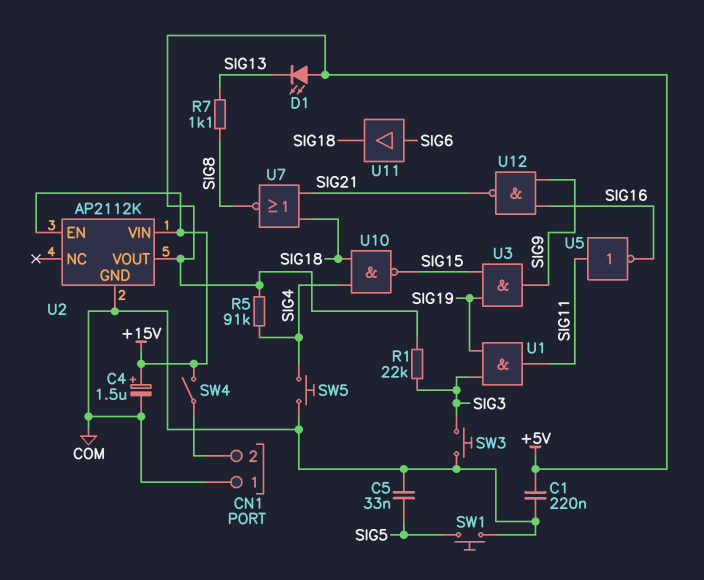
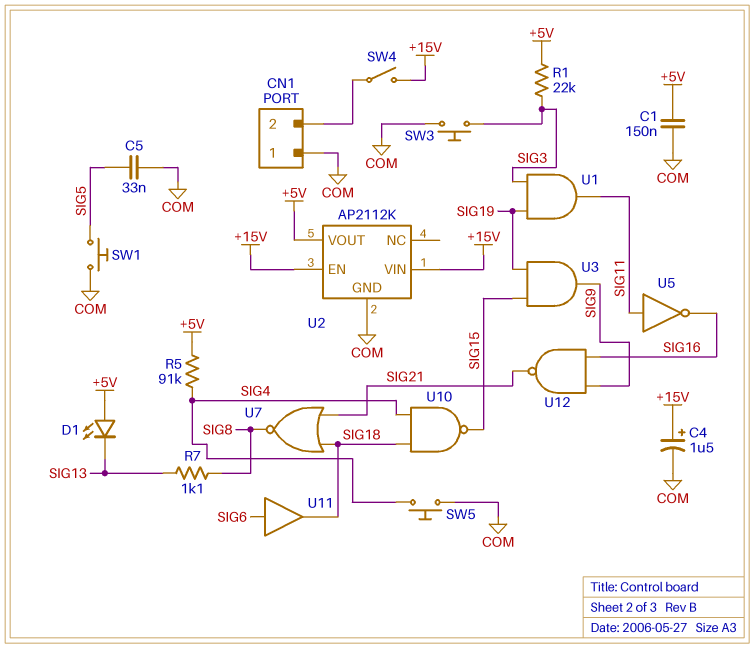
C1: 220nF (+5V, COM) -> 150nF (+5V, COM)

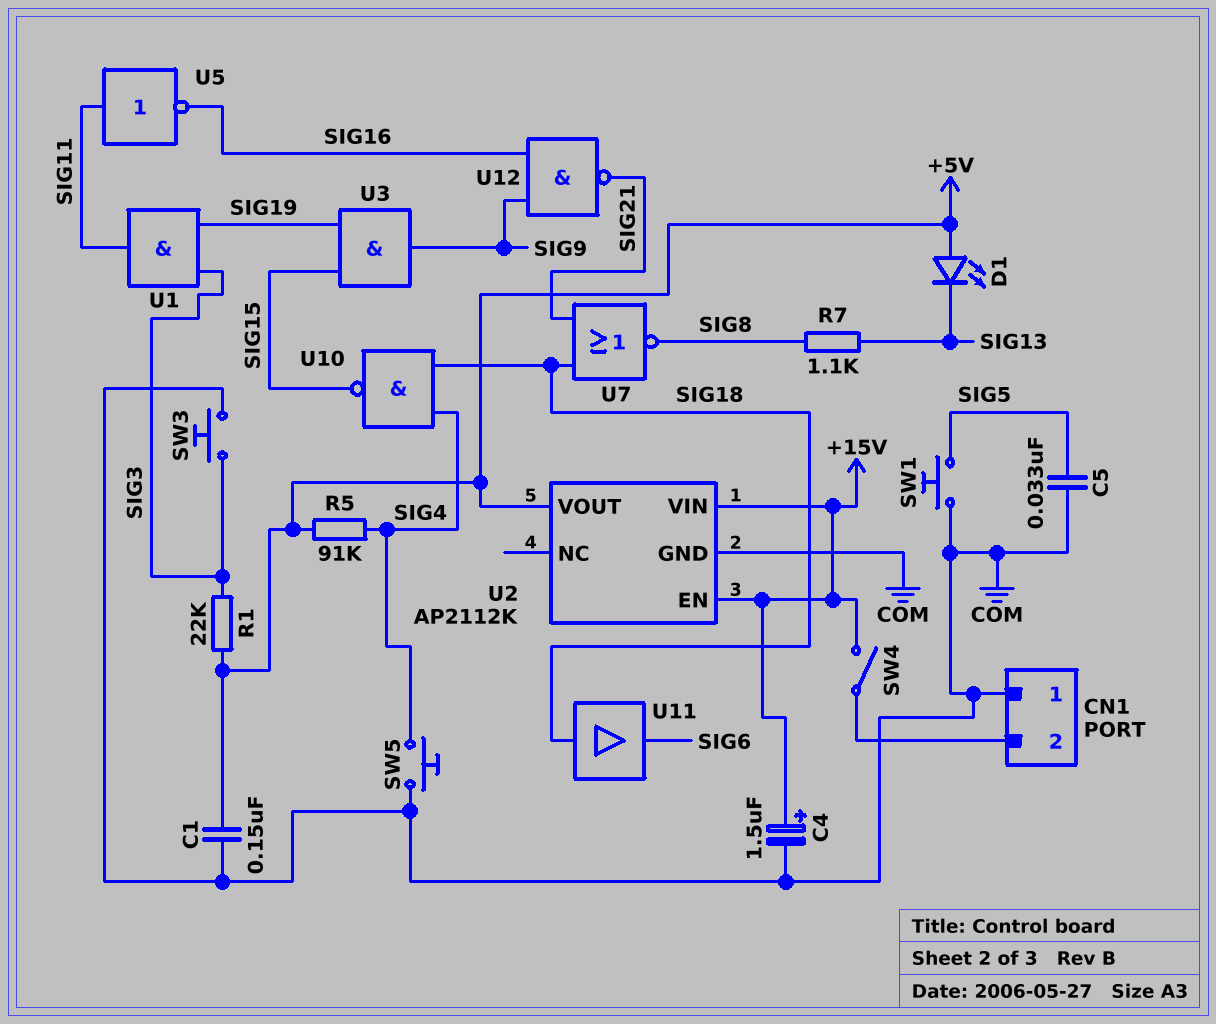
U11: buffer (in SIG6, out SIG18) -> buffer (in SIG18, out SIG6)

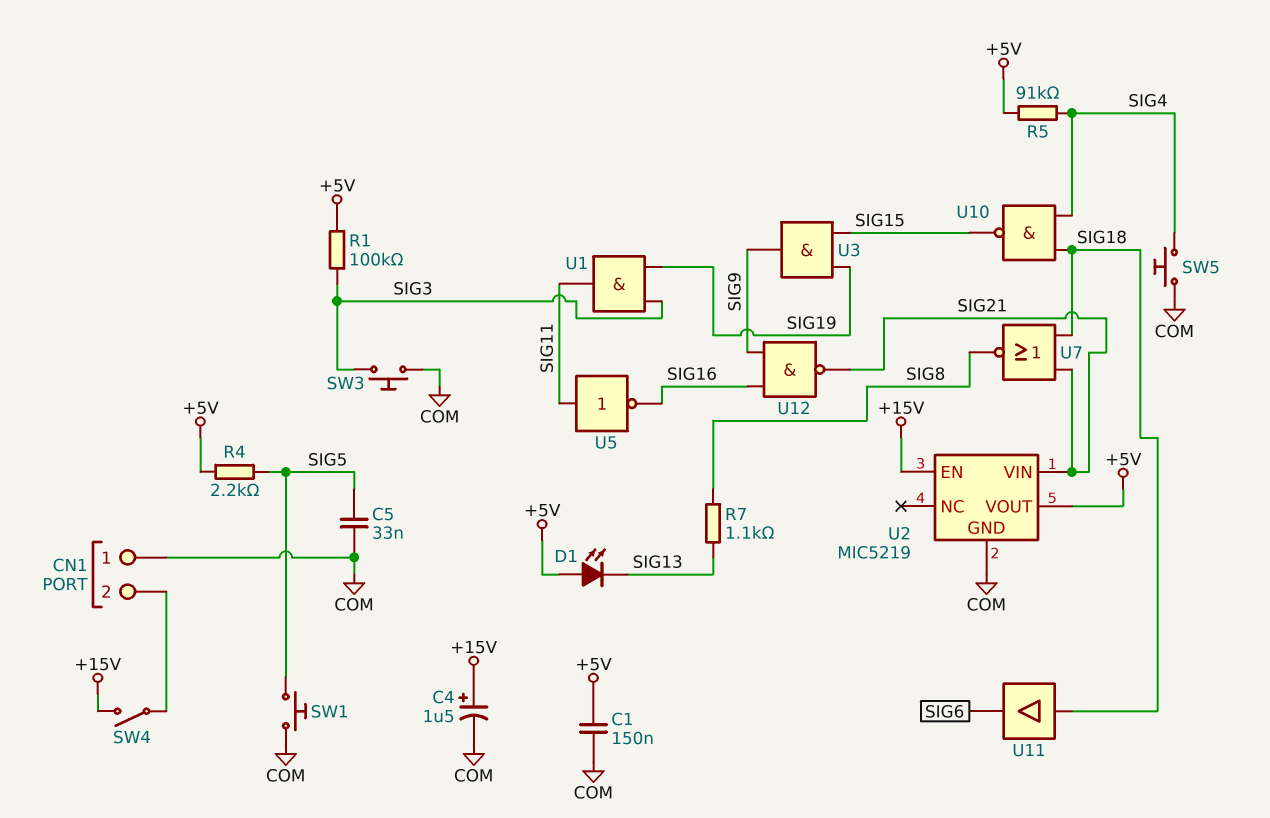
R1: 22k (+5V, SIG3) -> 100k (+5V, SIG3)
R4: none -> 2.2k (+5V, SIG5)
U2: AP2112K -> MIC5219
U2 pin VIN: +15V -> SIG21

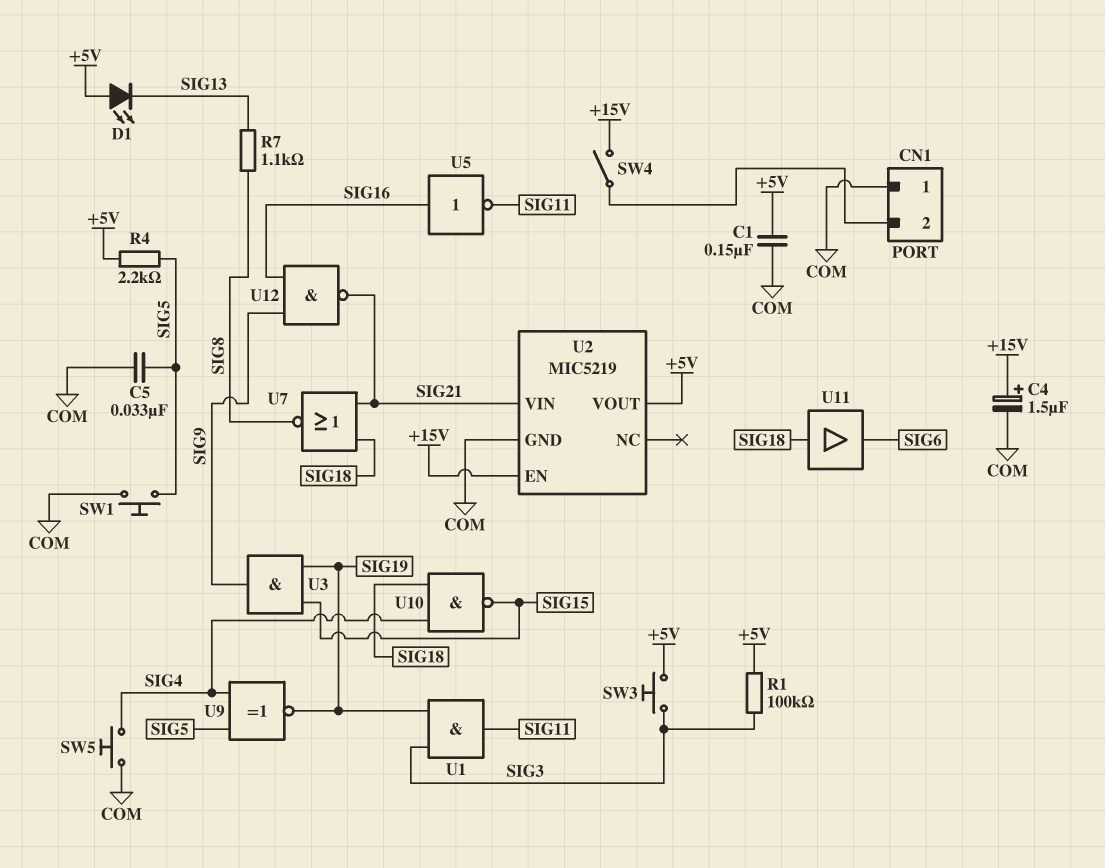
R5: 91k (+5V, SIG4) -> none
SW3: button (COM, SIG3) -> button (+5V, SIG3)
U5: NOT (in SIG11, out SIG16) -> NOT (in SIG16, out SIG11)
U9: none -> XNOR (in SIG4, in SIG5, out SIG19)

